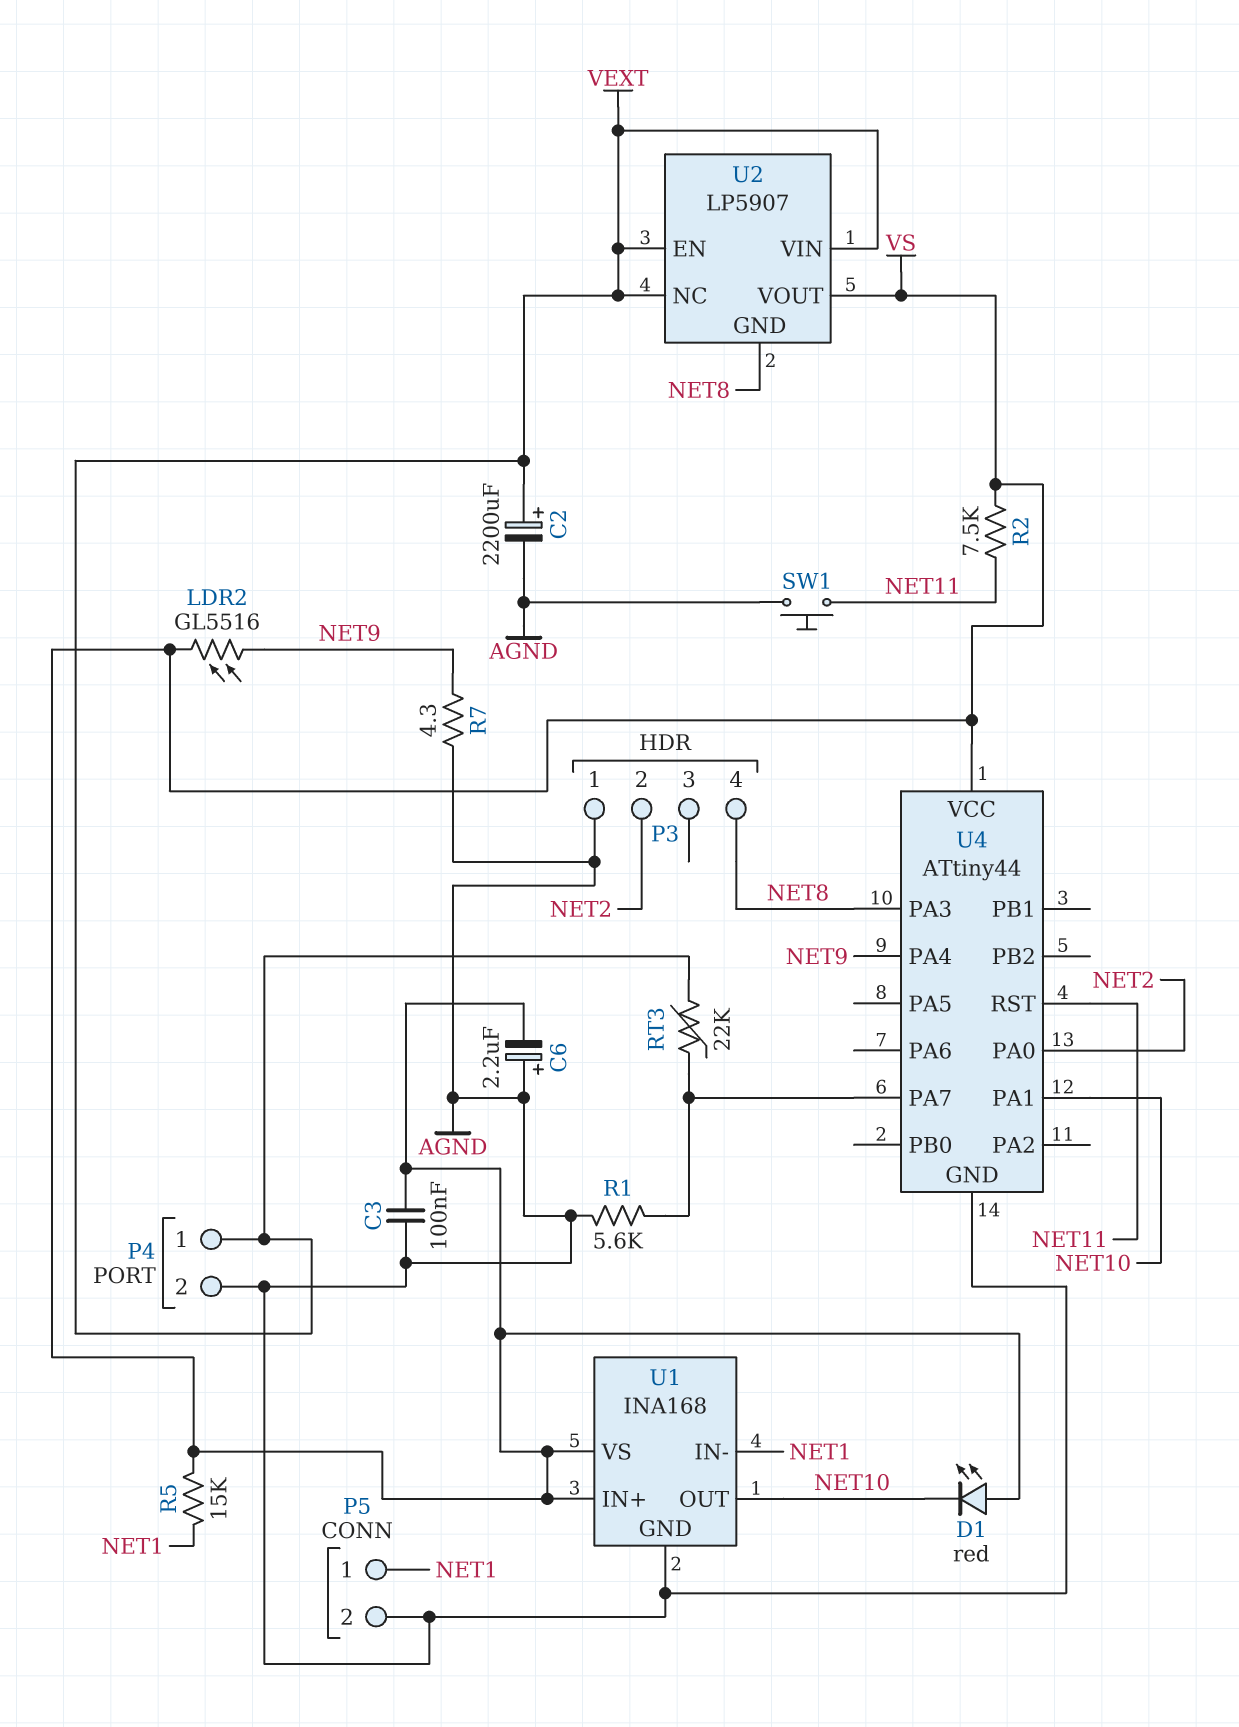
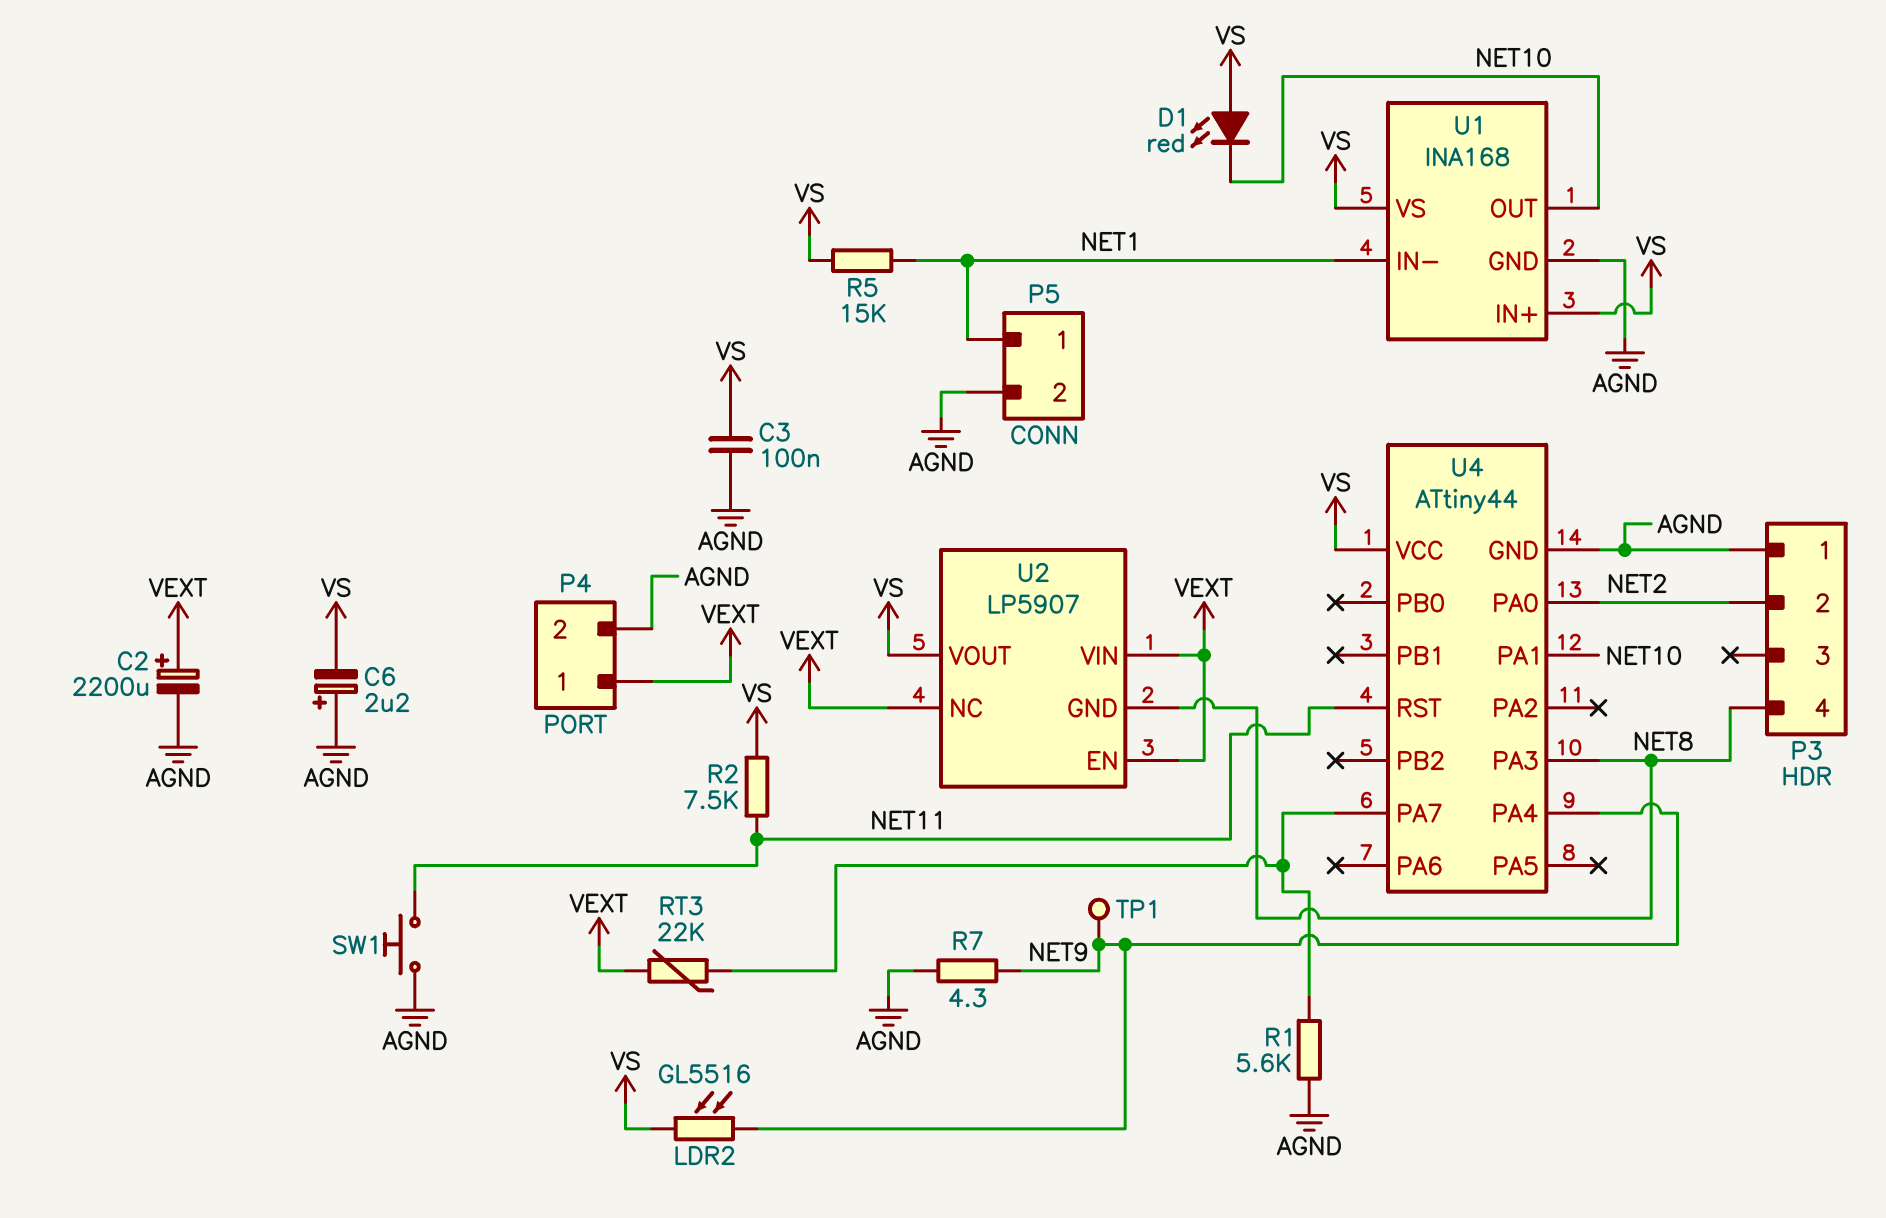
TP1: none -> test point (NET9)

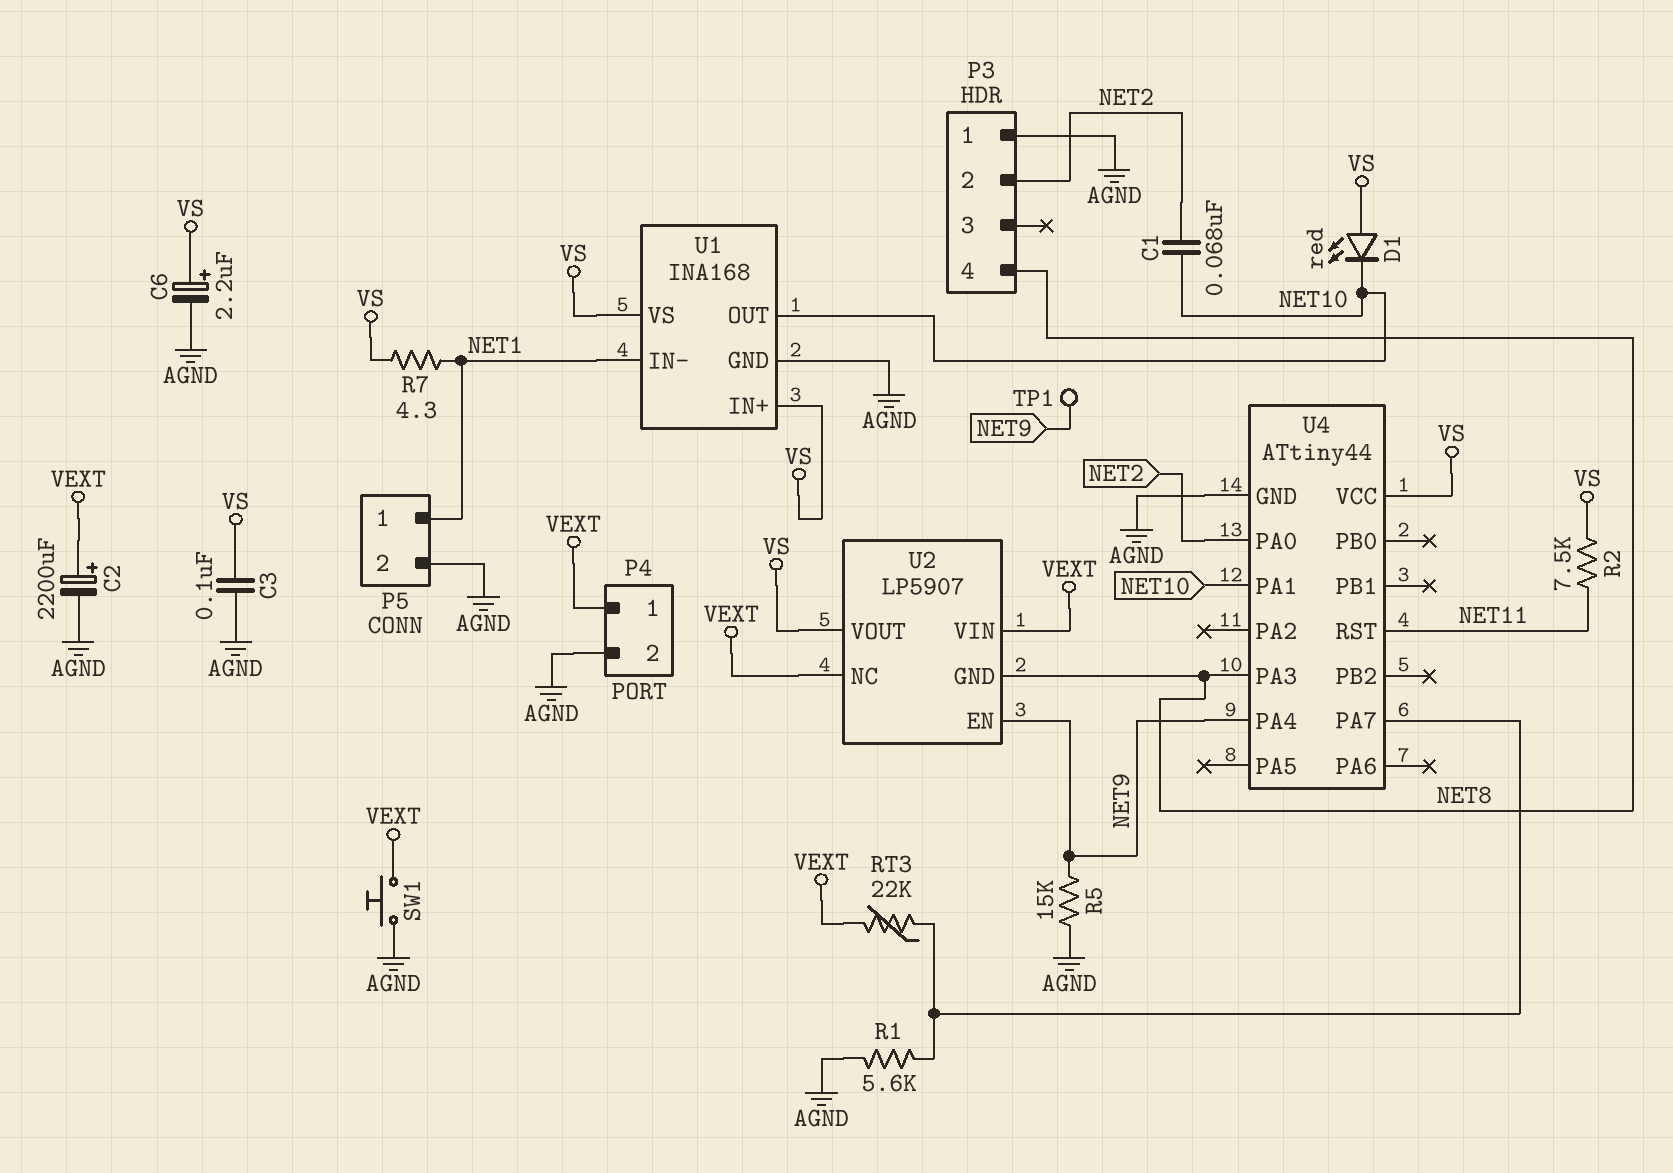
C1: none -> 68nF (NET2, NET10)
C6: 2.2uF (plus AGND, minus VS) -> 2.2uF (plus VS, minus AGND)
LDR2: GL5516 (NET9, VS) -> none
R5: 15k (NET1, VS) -> 15k (AGND, NET9)
R7: 4.3 (AGND, NET9) -> 4.3 (NET1, VS)
SW1: button (AGND, NET11) -> button (AGND, VEXT)
U2 pin EN: VEXT -> NET9

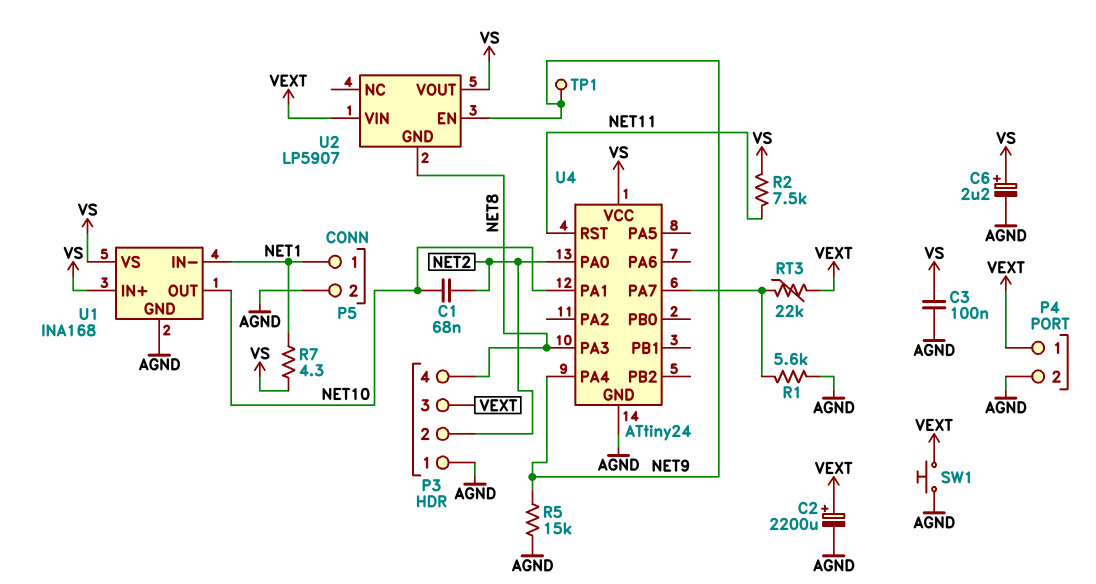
D1: LED red (A VS, K NET10) -> none
P3 pin 3: none -> VEXT
U2 pin NC: VEXT -> none
U4: ATtiny44 -> ATtiny24

